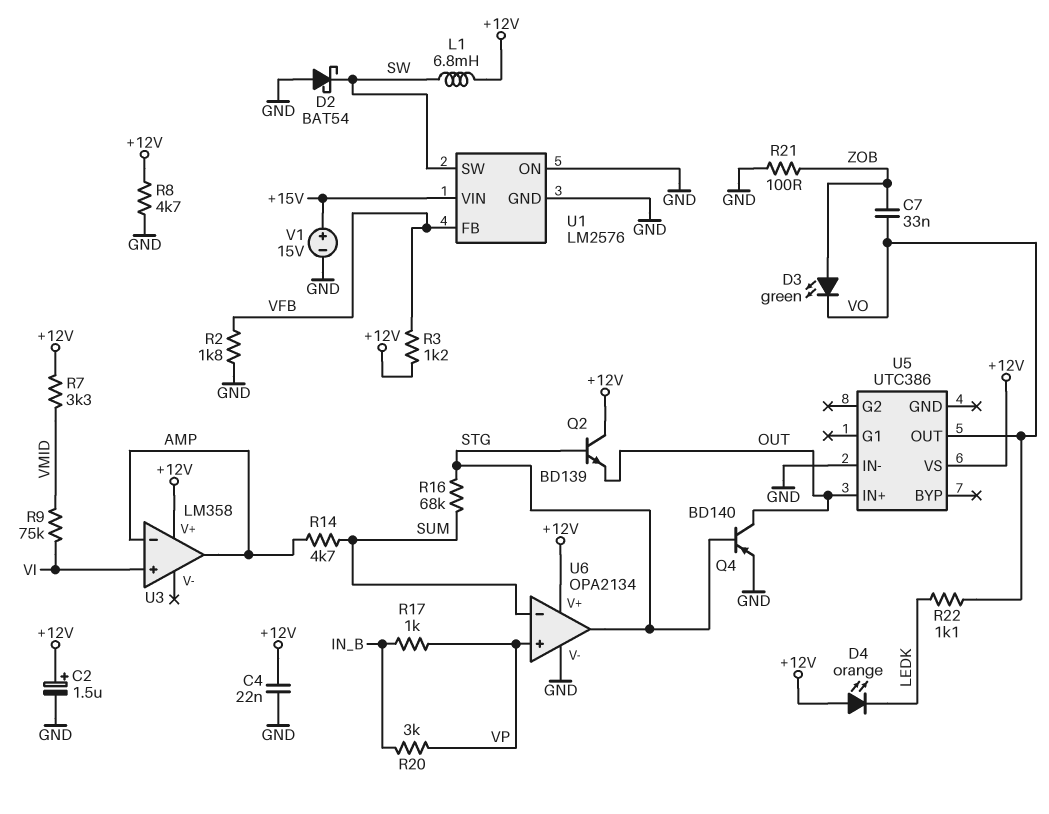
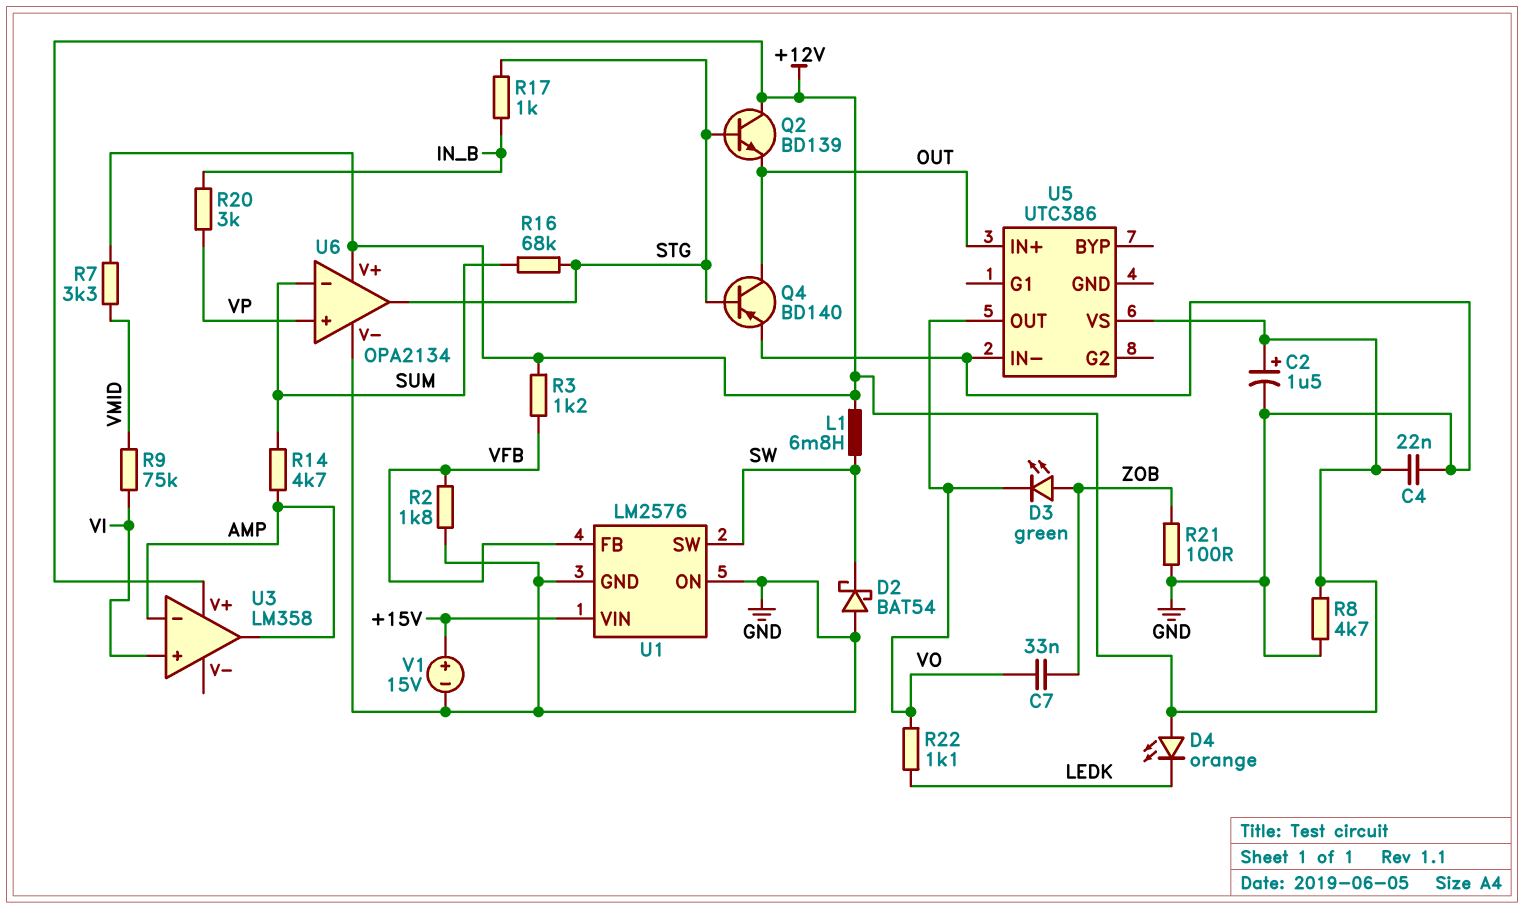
R17: 1k (IN_B, VP) -> 1k (IN_B, STG)

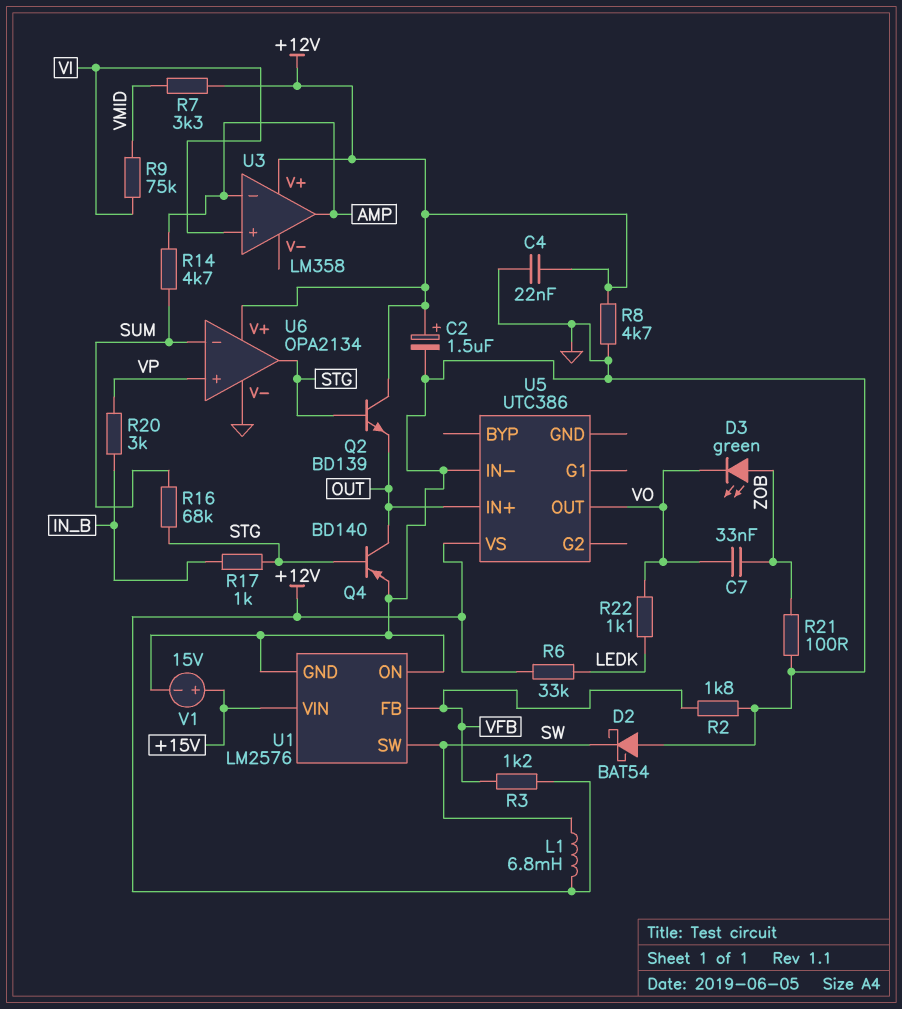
D4: LED orange (A +12V, K LEDK) -> none
R6: none -> 33k (+12V, LEDK)

